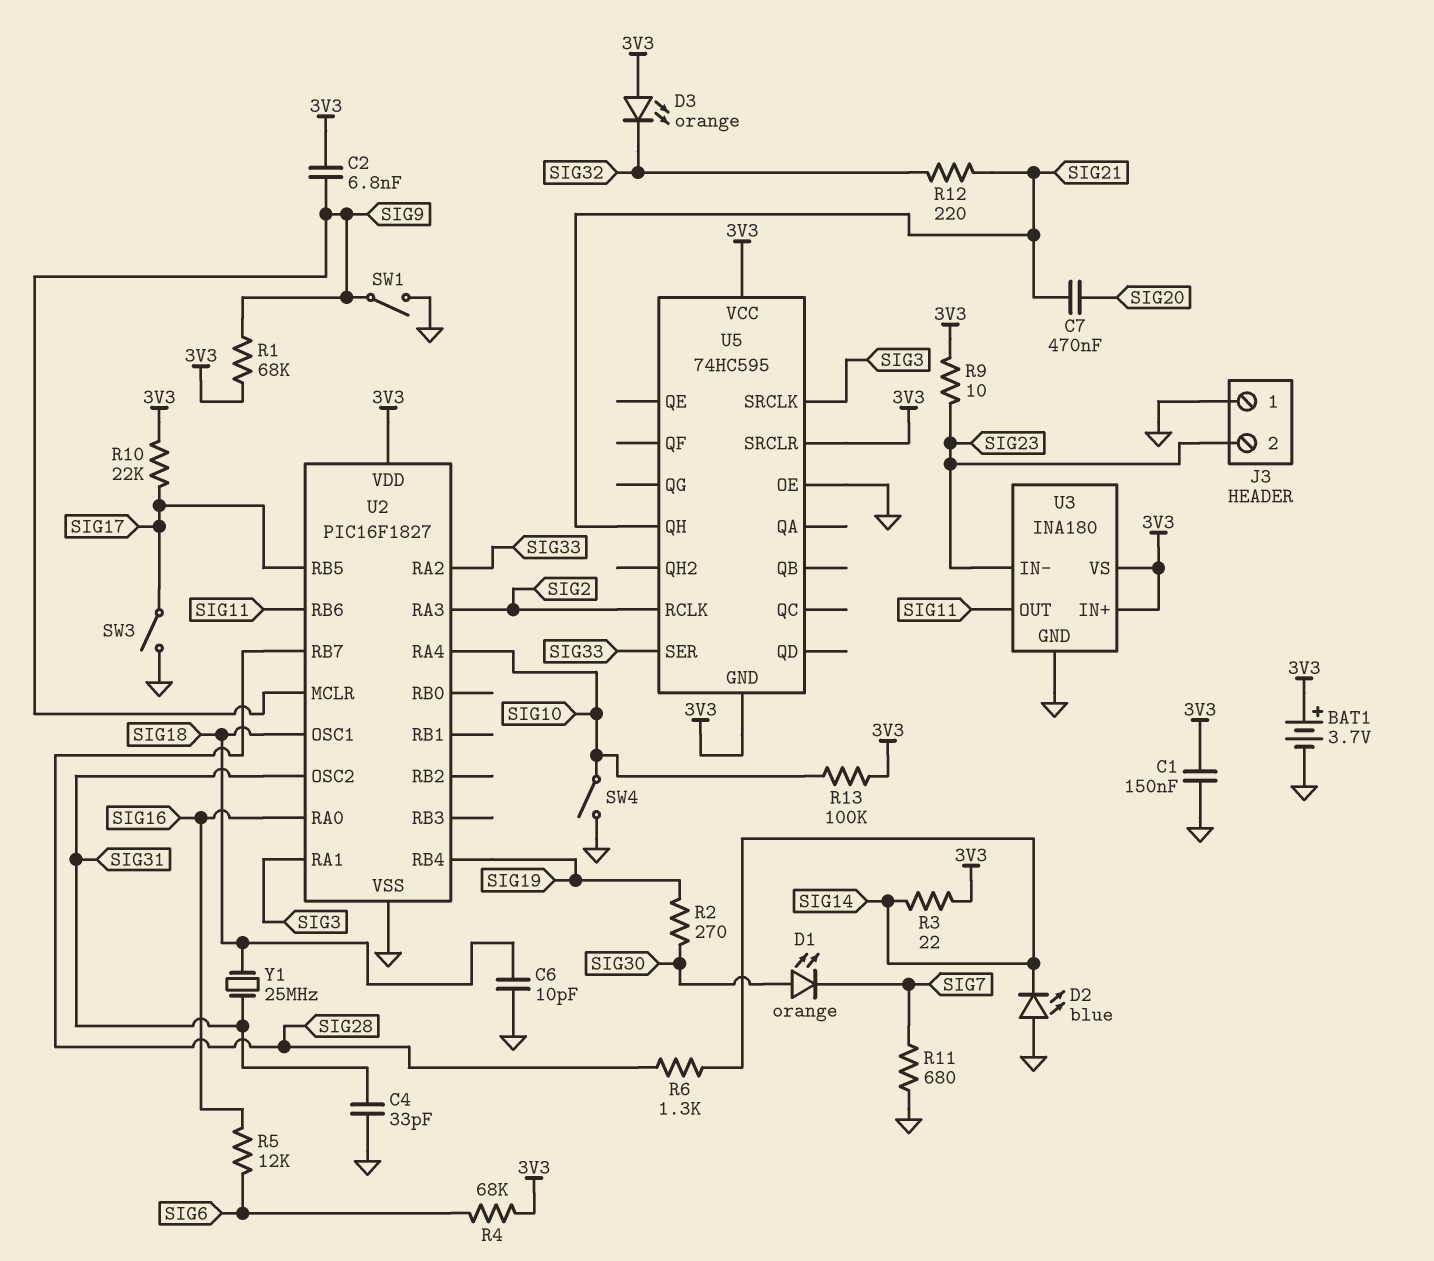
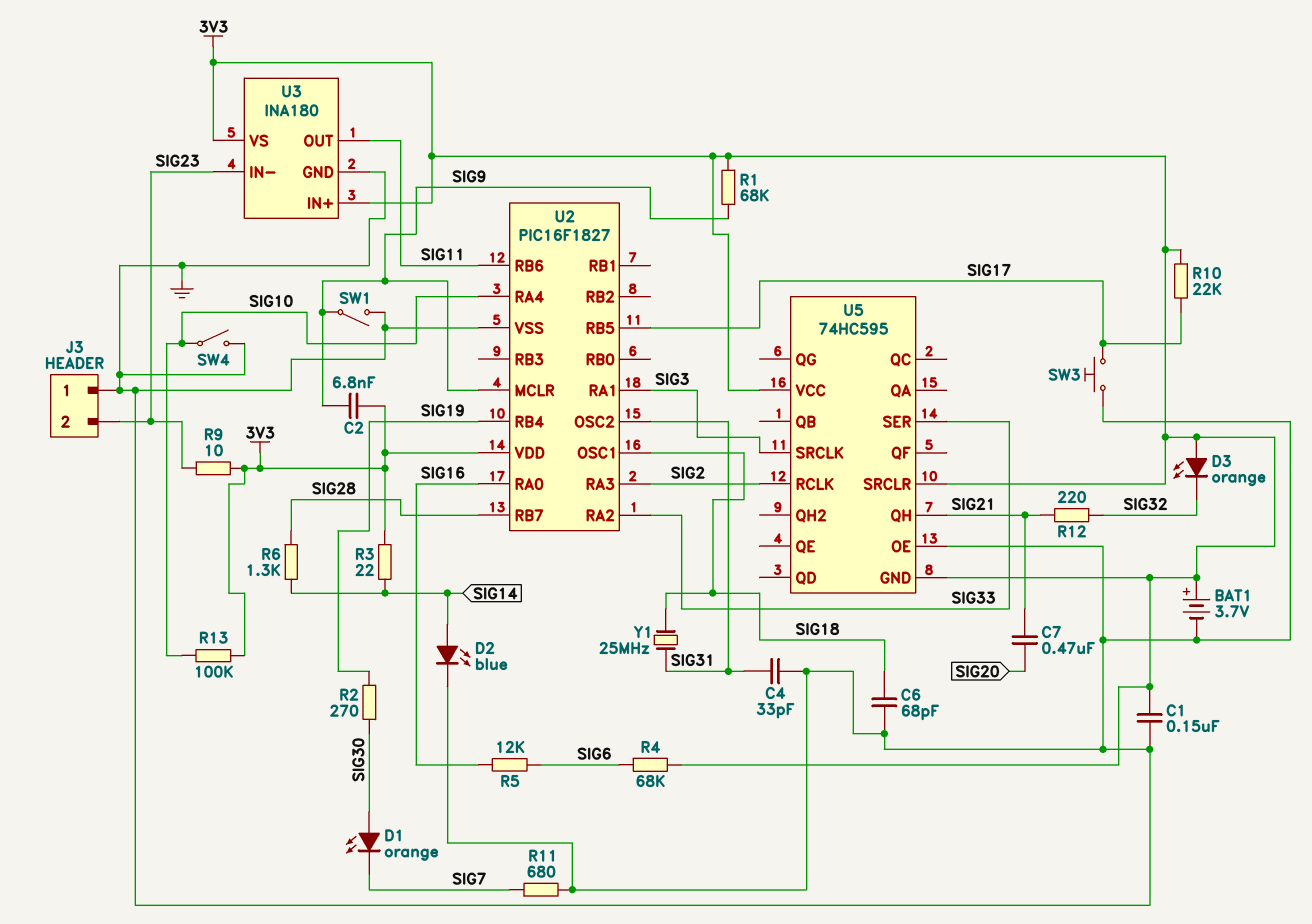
C6: 10pF (GND, SIG18) -> 68pF (GND, SIG18)
D2: LED blue (A GND, K SIG14) -> LED blue (A SIG14, K GND)
SW3: switch (GND, SIG17) -> button (GND, SIG17)

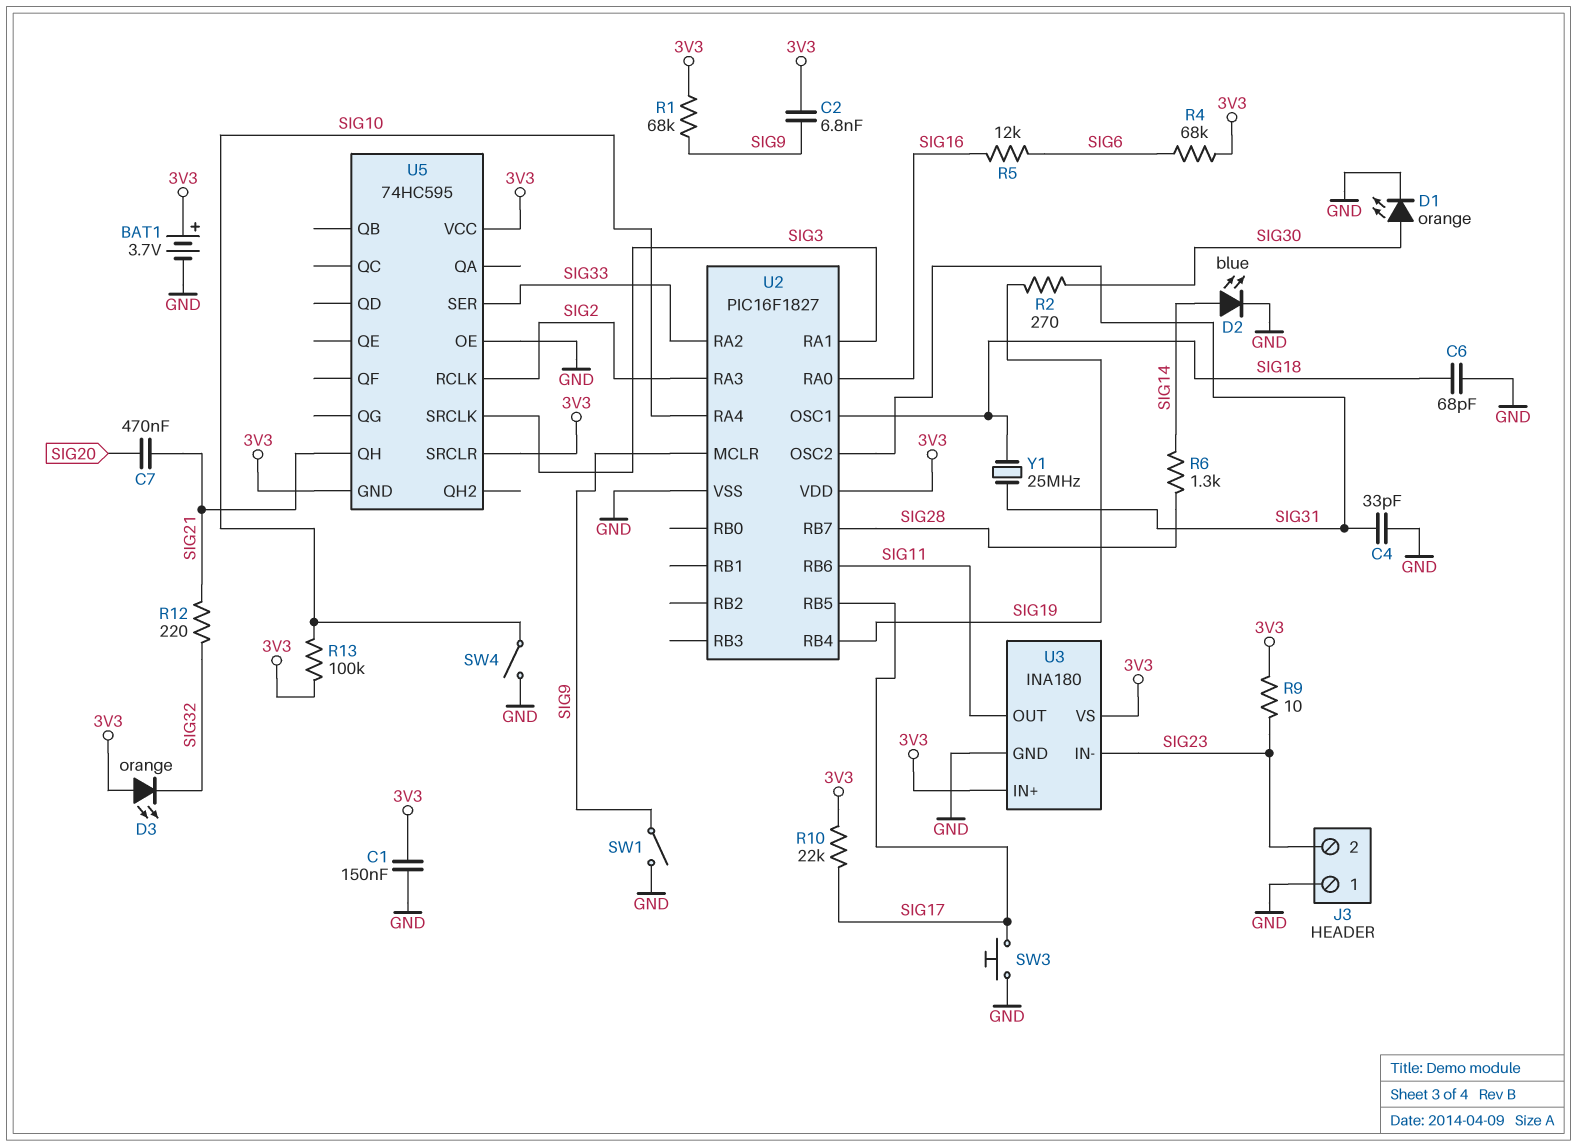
D1: LED orange (A SIG30, K SIG7) -> LED orange (A SIG30, K GND)
R3: 22 (3V3, SIG14) -> none
R11: 680 (GND, SIG7) -> none

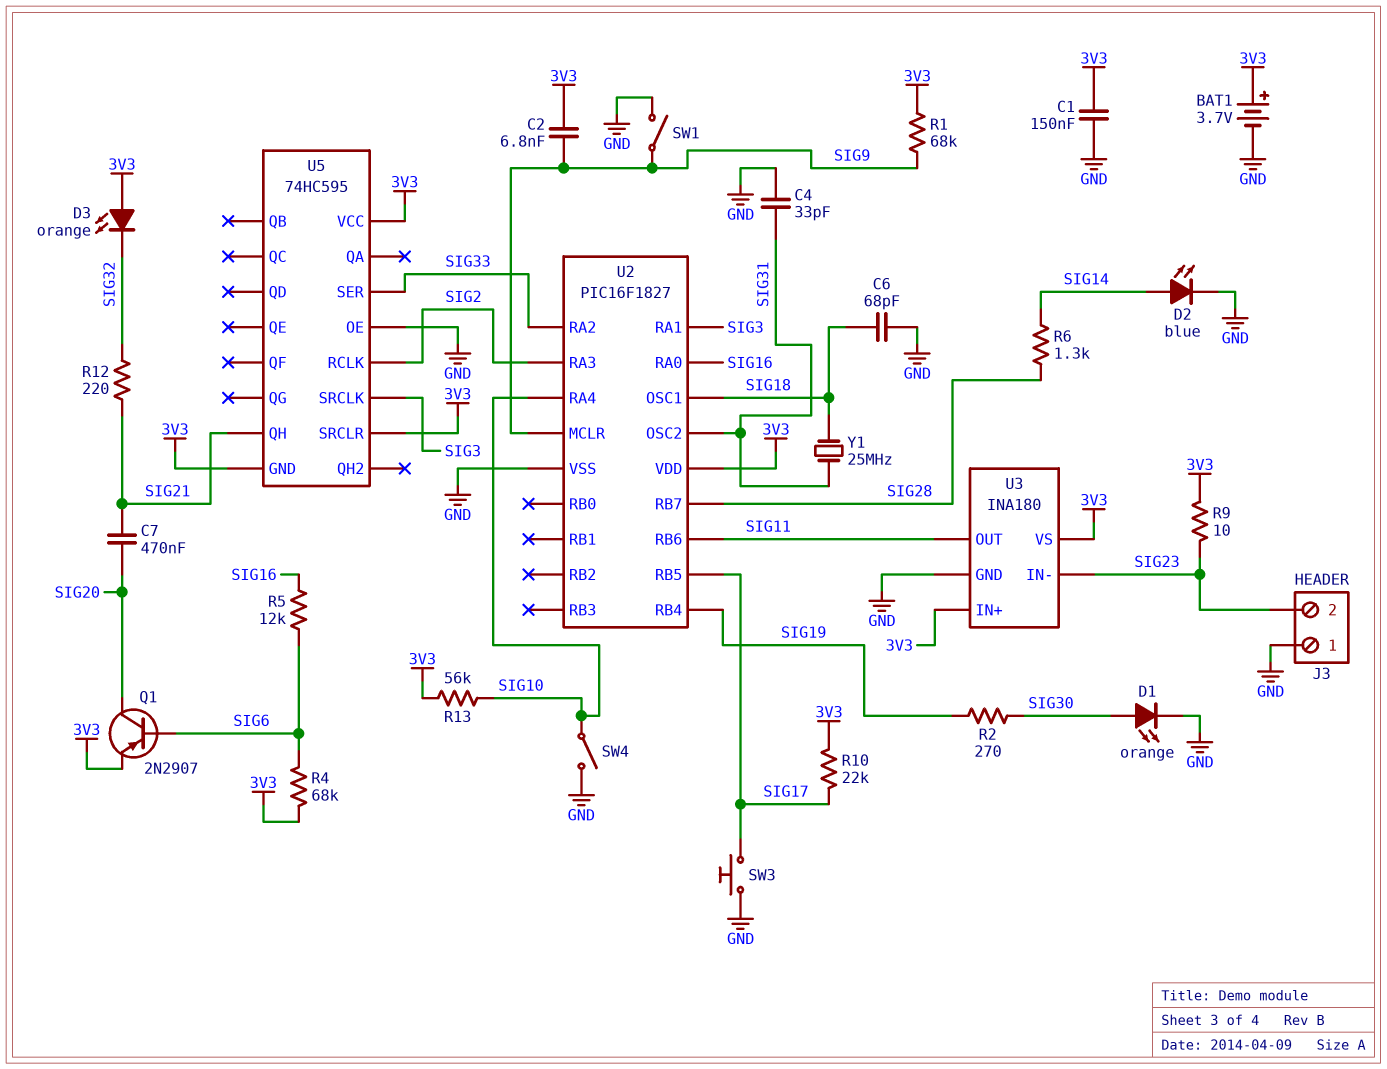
Q1: none -> PNP 2N2907 (B SIG6, C SIG20, E 3V3)
R13: 100k (3V3, SIG10) -> 56k (3V3, SIG10)

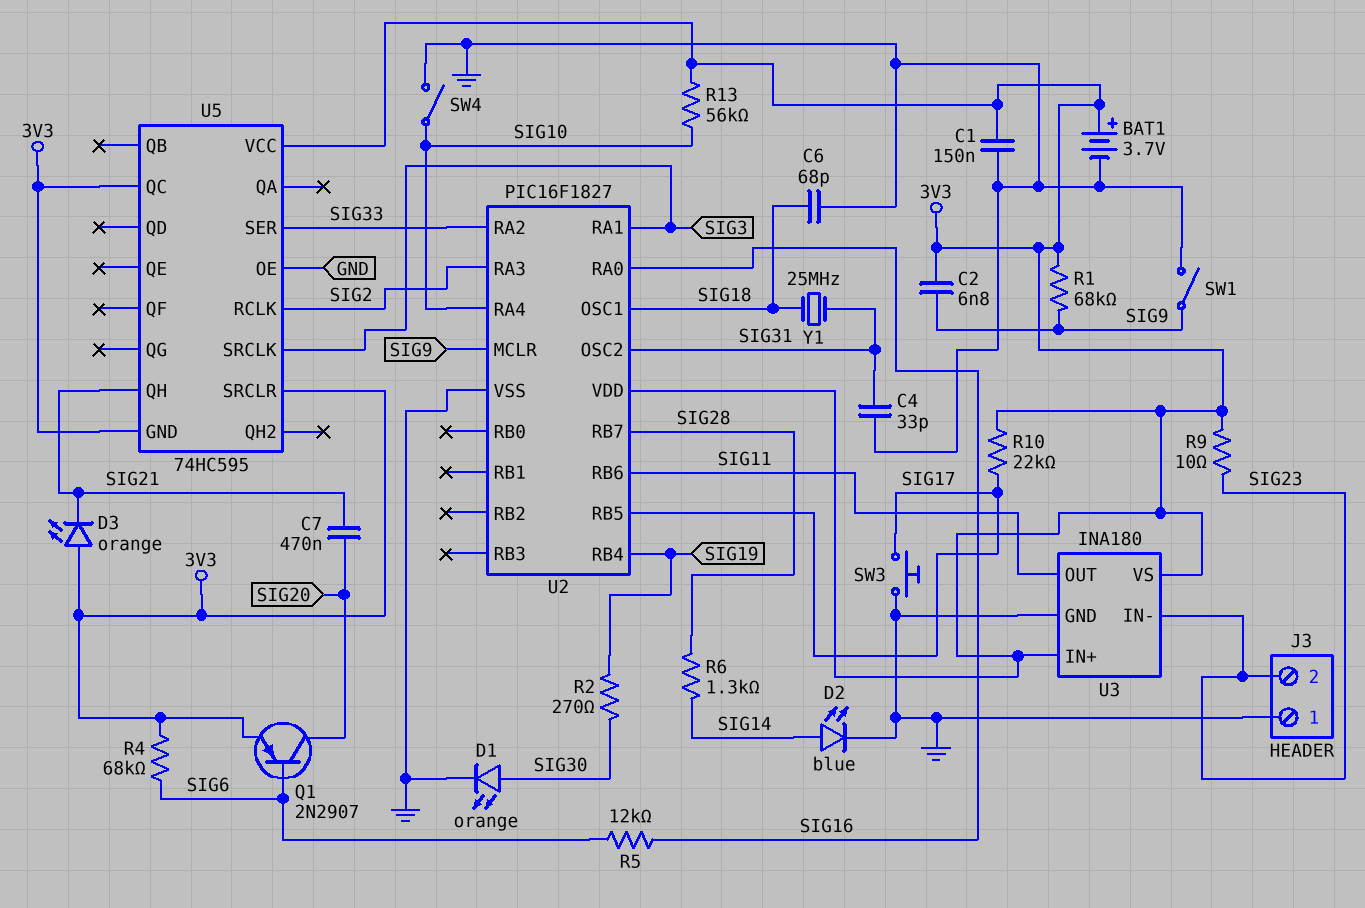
D3: LED orange (A 3V3, K SIG32) -> LED orange (A 3V3, K SIG21)
R12: 220 (SIG21, SIG32) -> none
U5 pin QC: none -> 3V3

